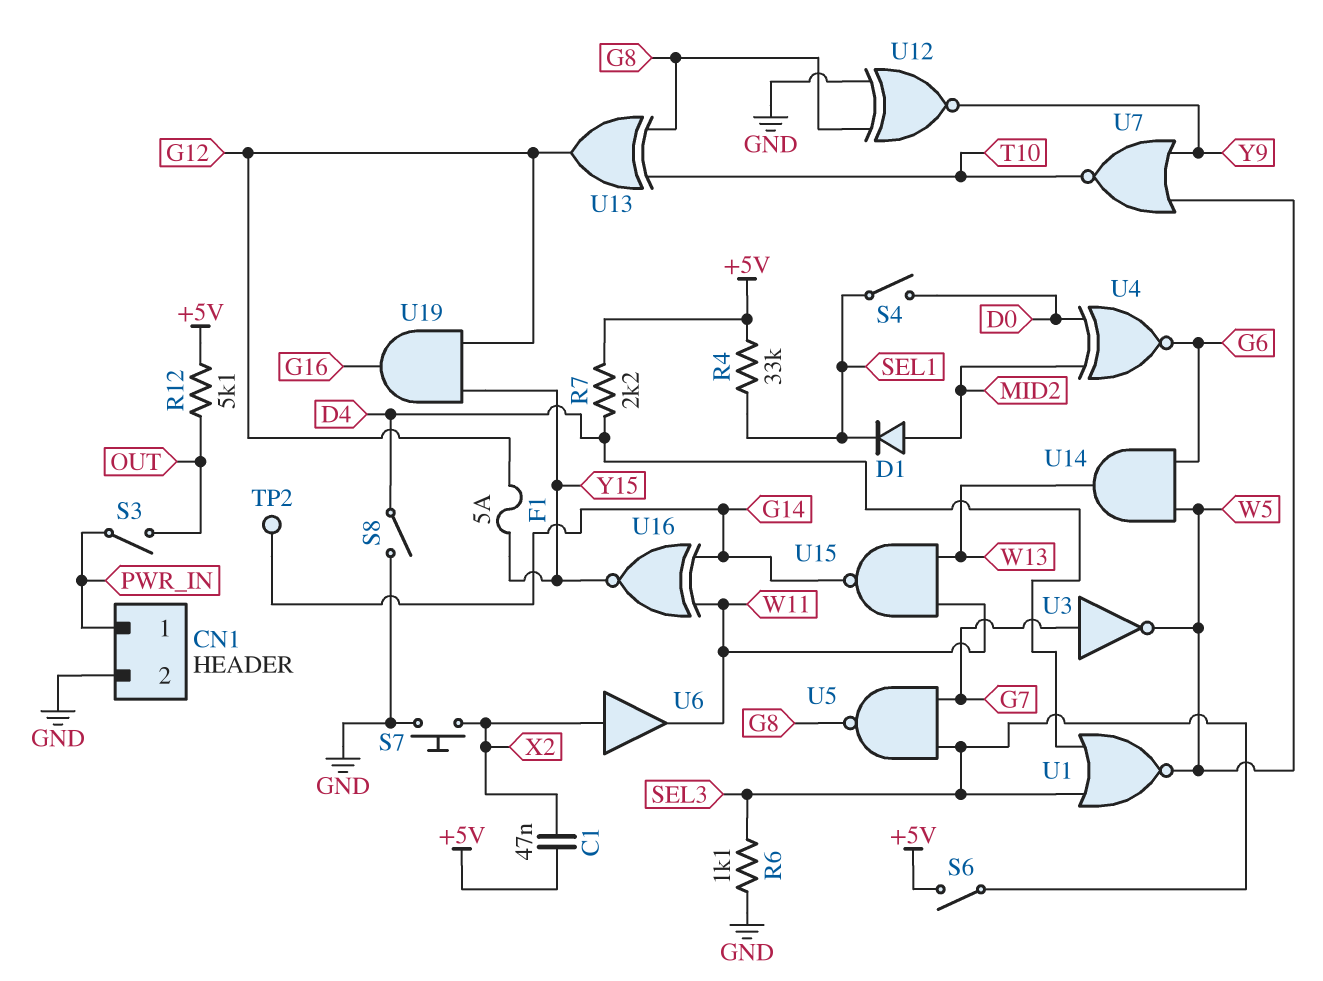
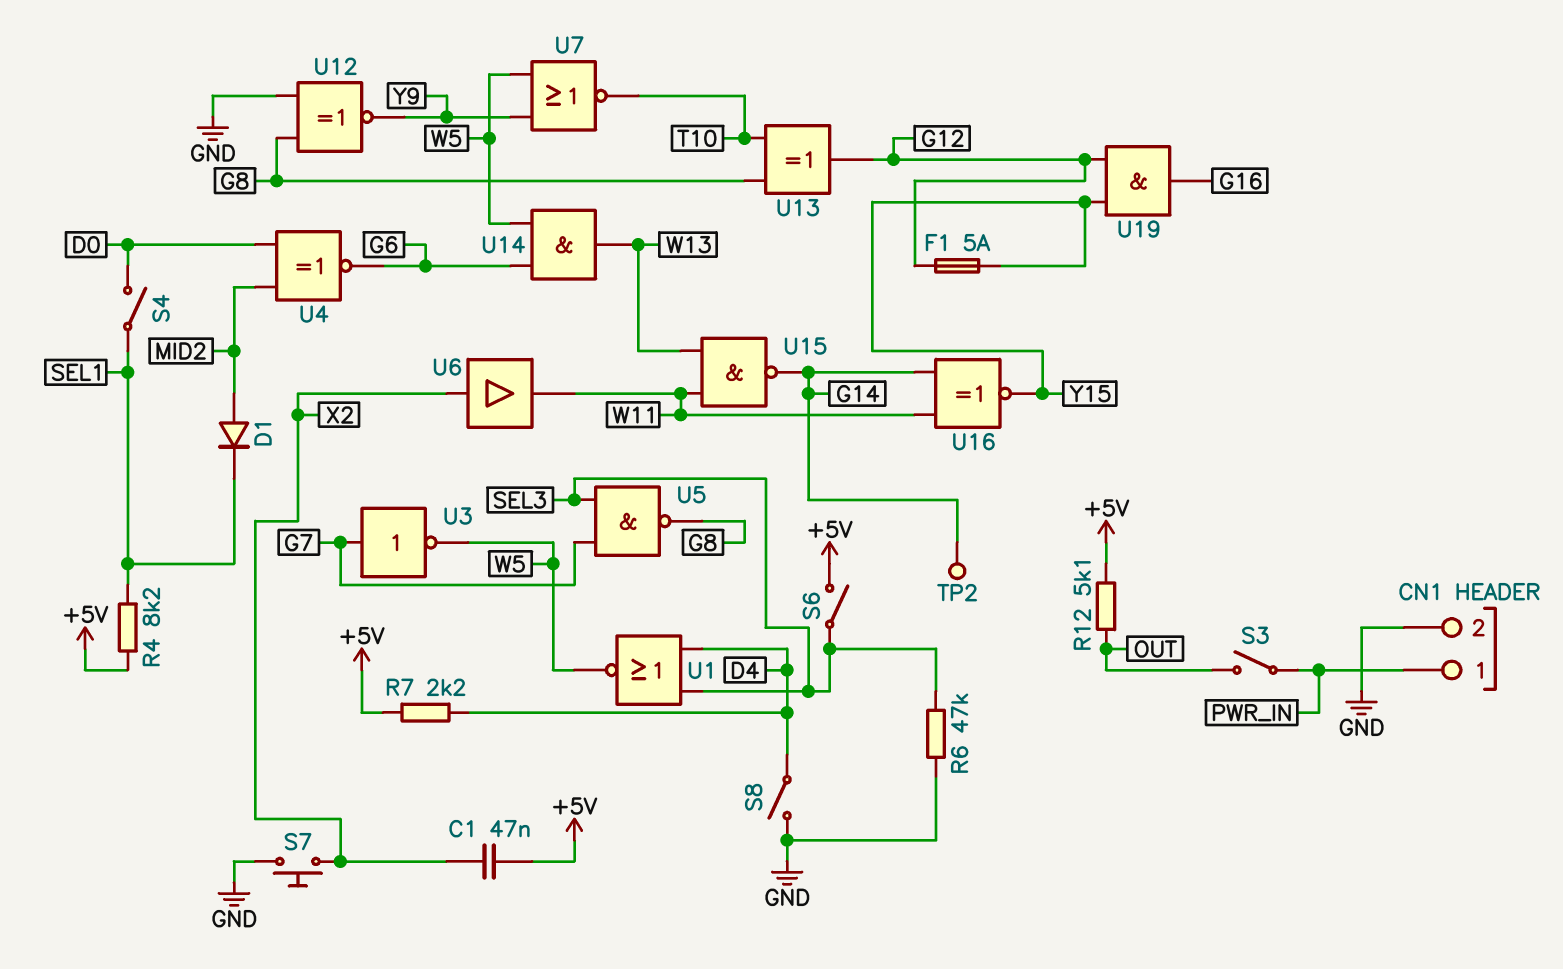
R4: 33k (+5V, SEL1) -> 8.2k (+5V, SEL1)
R6: 1.1k (GND, SEL3) -> 47k (GND, SEL3)

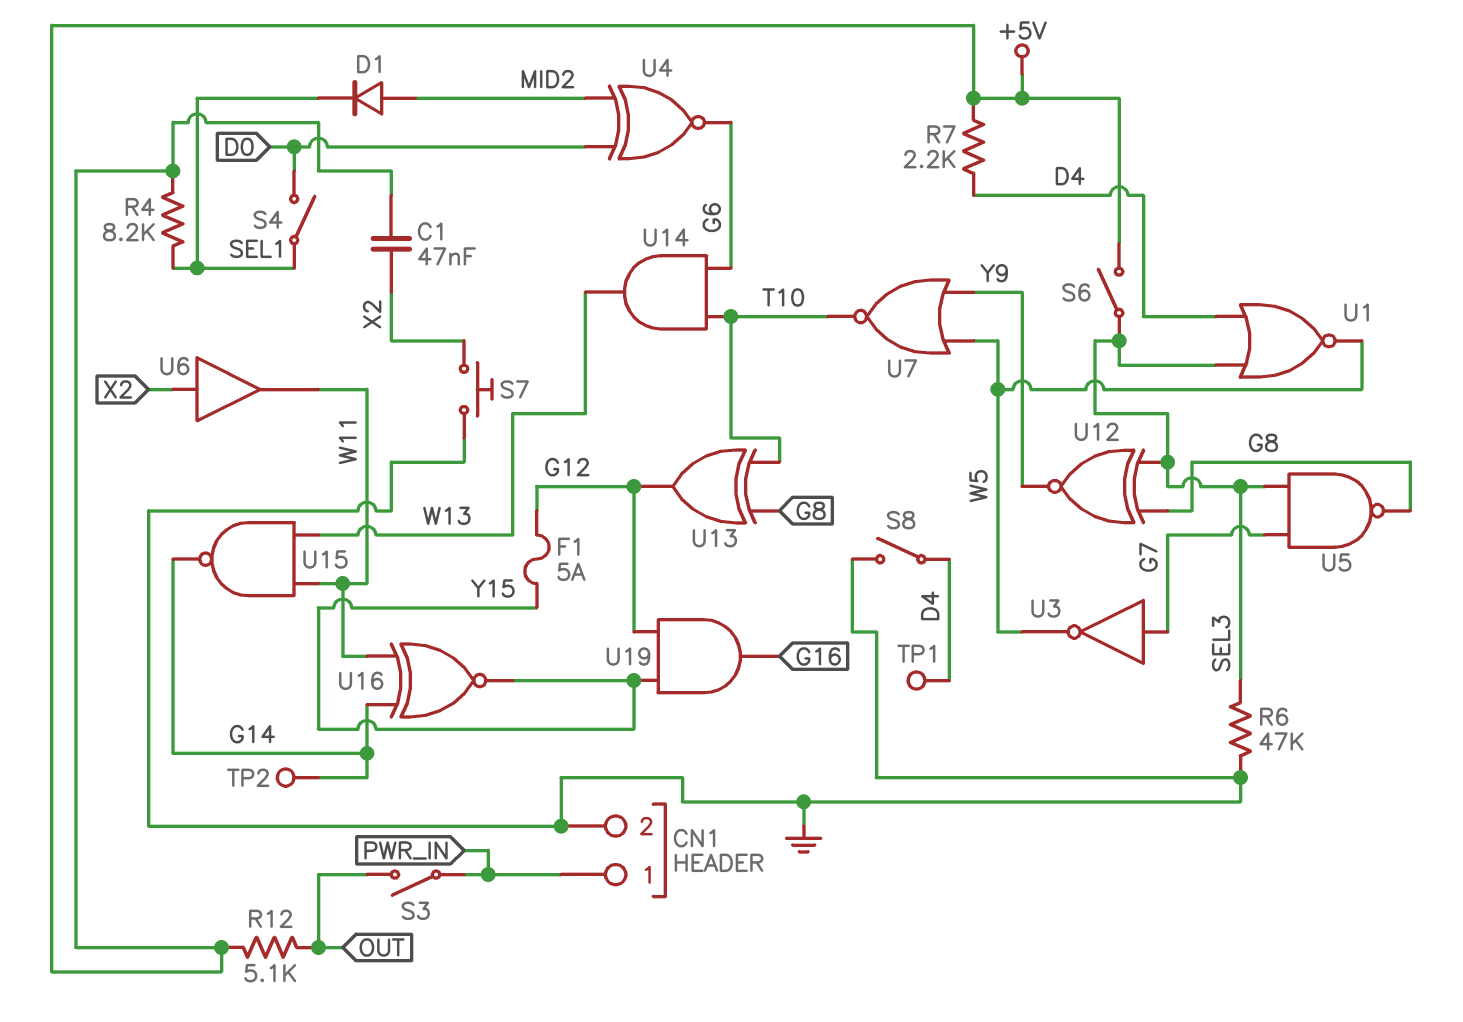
TP1: none -> test point (D4)
U12: XNOR (in G8, in GND, out Y9) -> XNOR (in G8, in SEL3, out Y9)
U14: AND (in G6, in W5, out W13) -> AND (in G6, in T10, out W13)

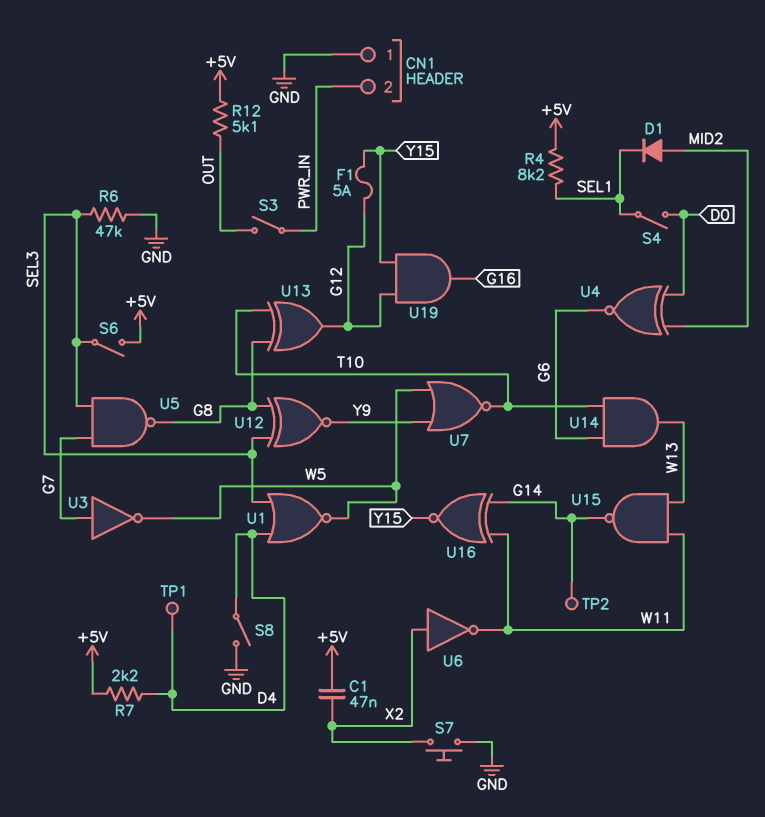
CN1 pin 1: PWR_IN -> GND
CN1 pin 2: GND -> PWR_IN
U6: buffer (in X2, out W11) -> NOT (in X2, out W11)

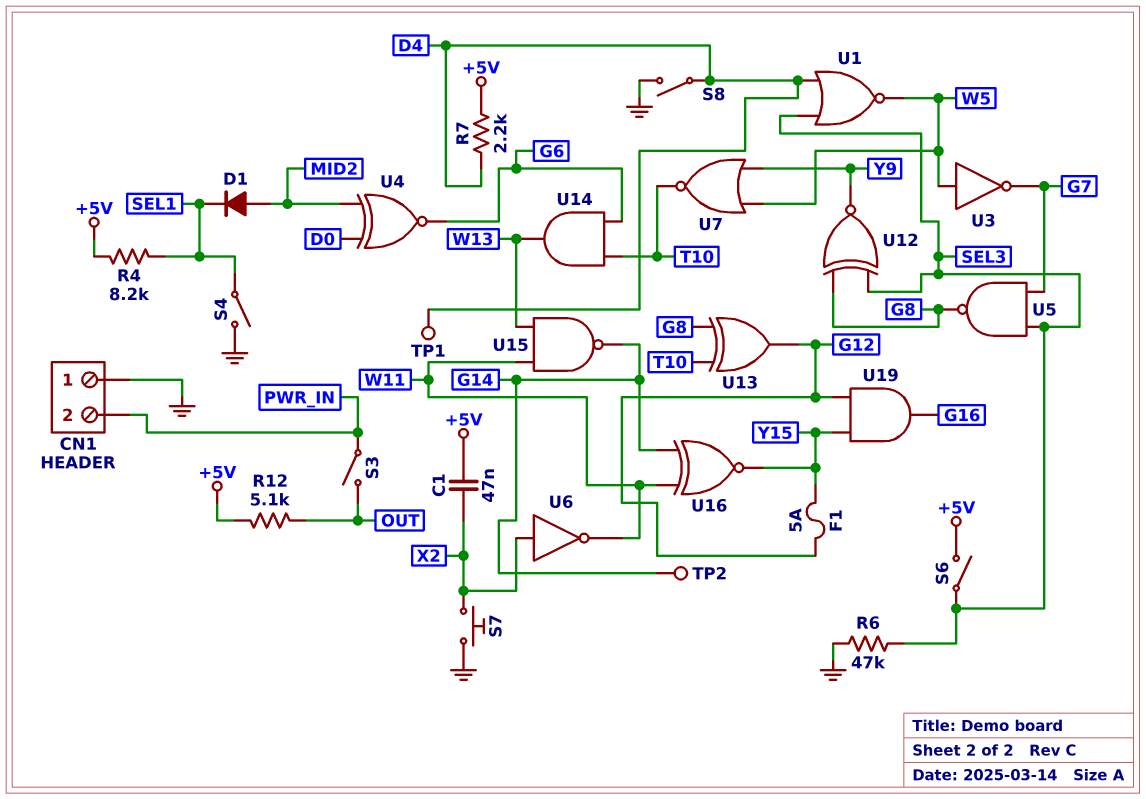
S4: switch (D0, SEL1) -> switch (GND, SEL1)
U3: NOT (in G7, out W5) -> NOT (in W5, out G7)

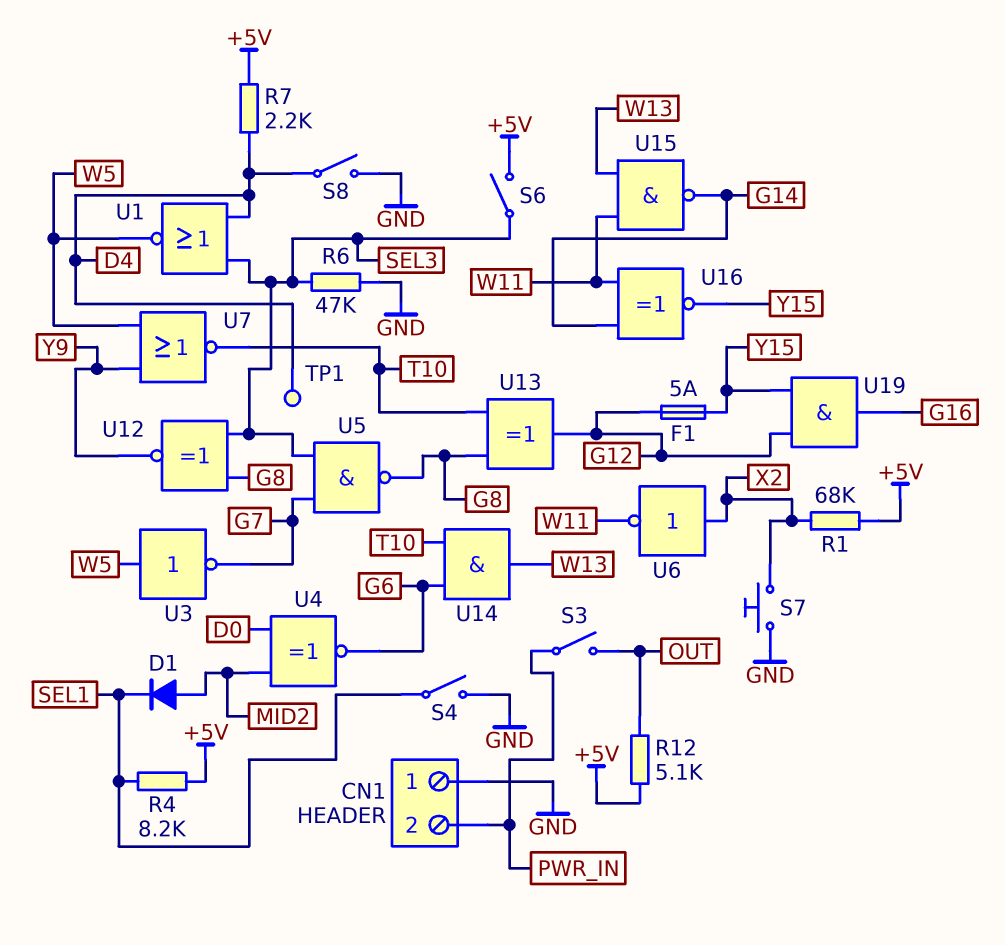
C1: 47nF (+5V, X2) -> none
R1: none -> 68k (+5V, X2)
TP2: test point (G14) -> none

